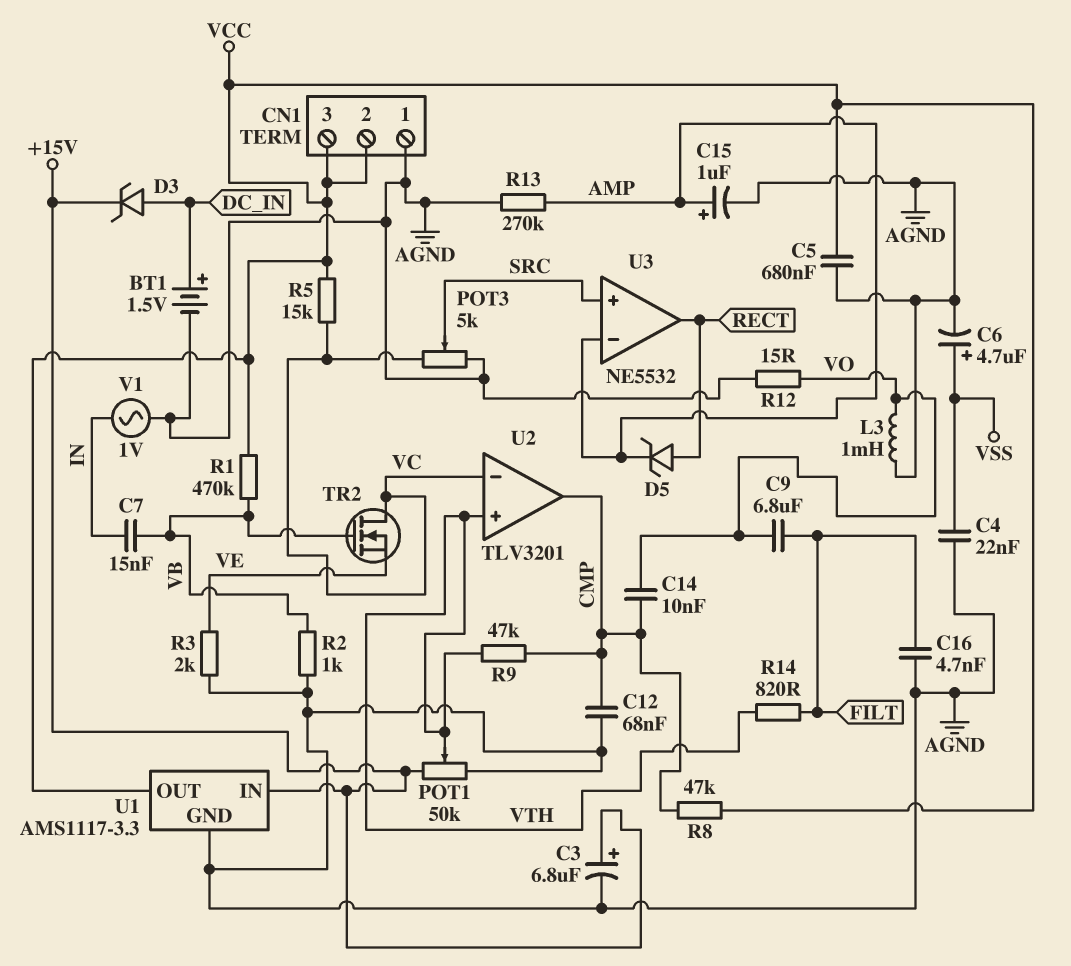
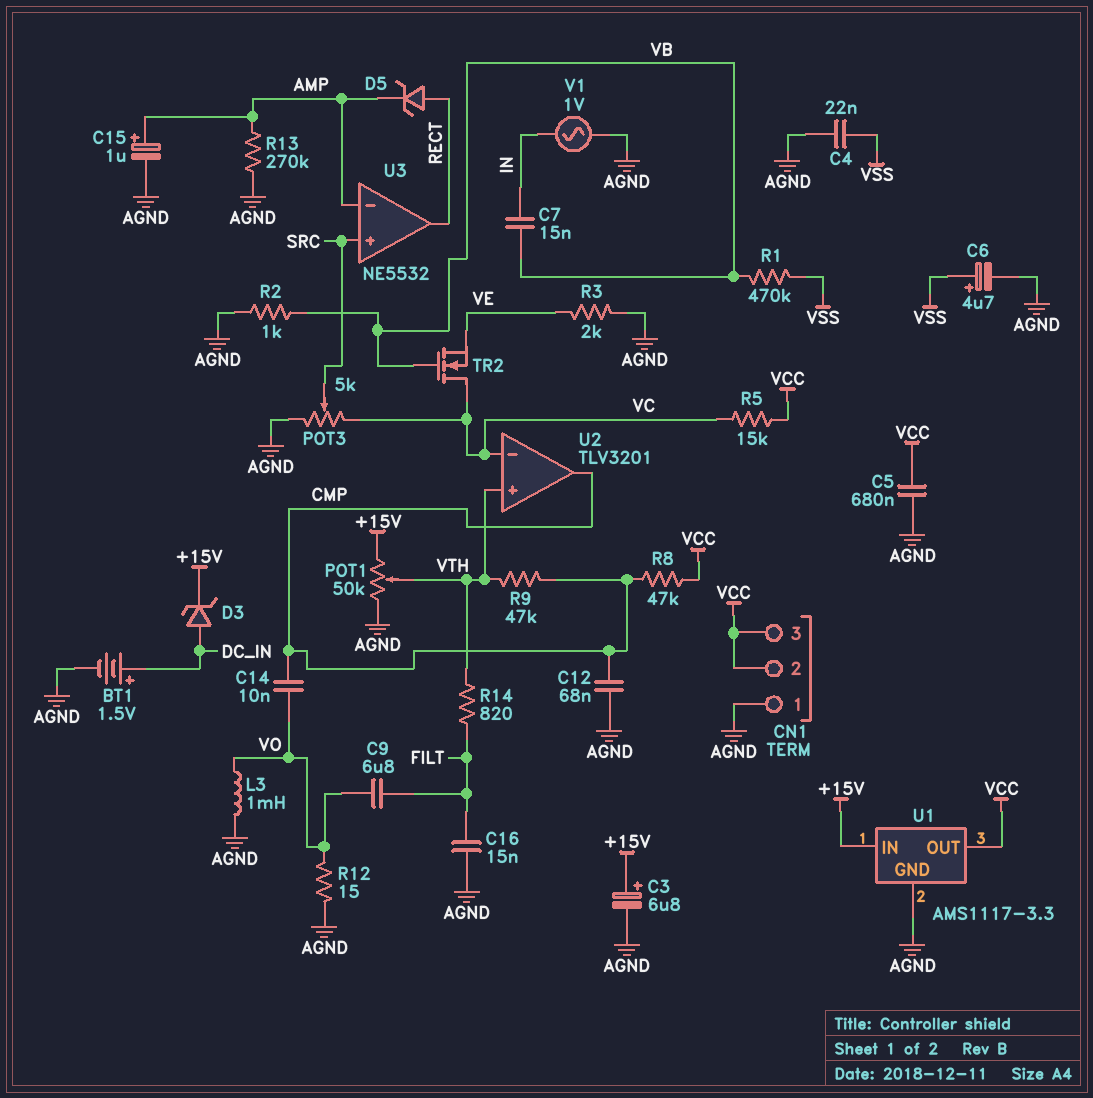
C16: 4.7nF (AGND, FILT) -> 15nF (AGND, FILT)
R1: 470k (VB, VCC) -> 470k (VB, VSS)

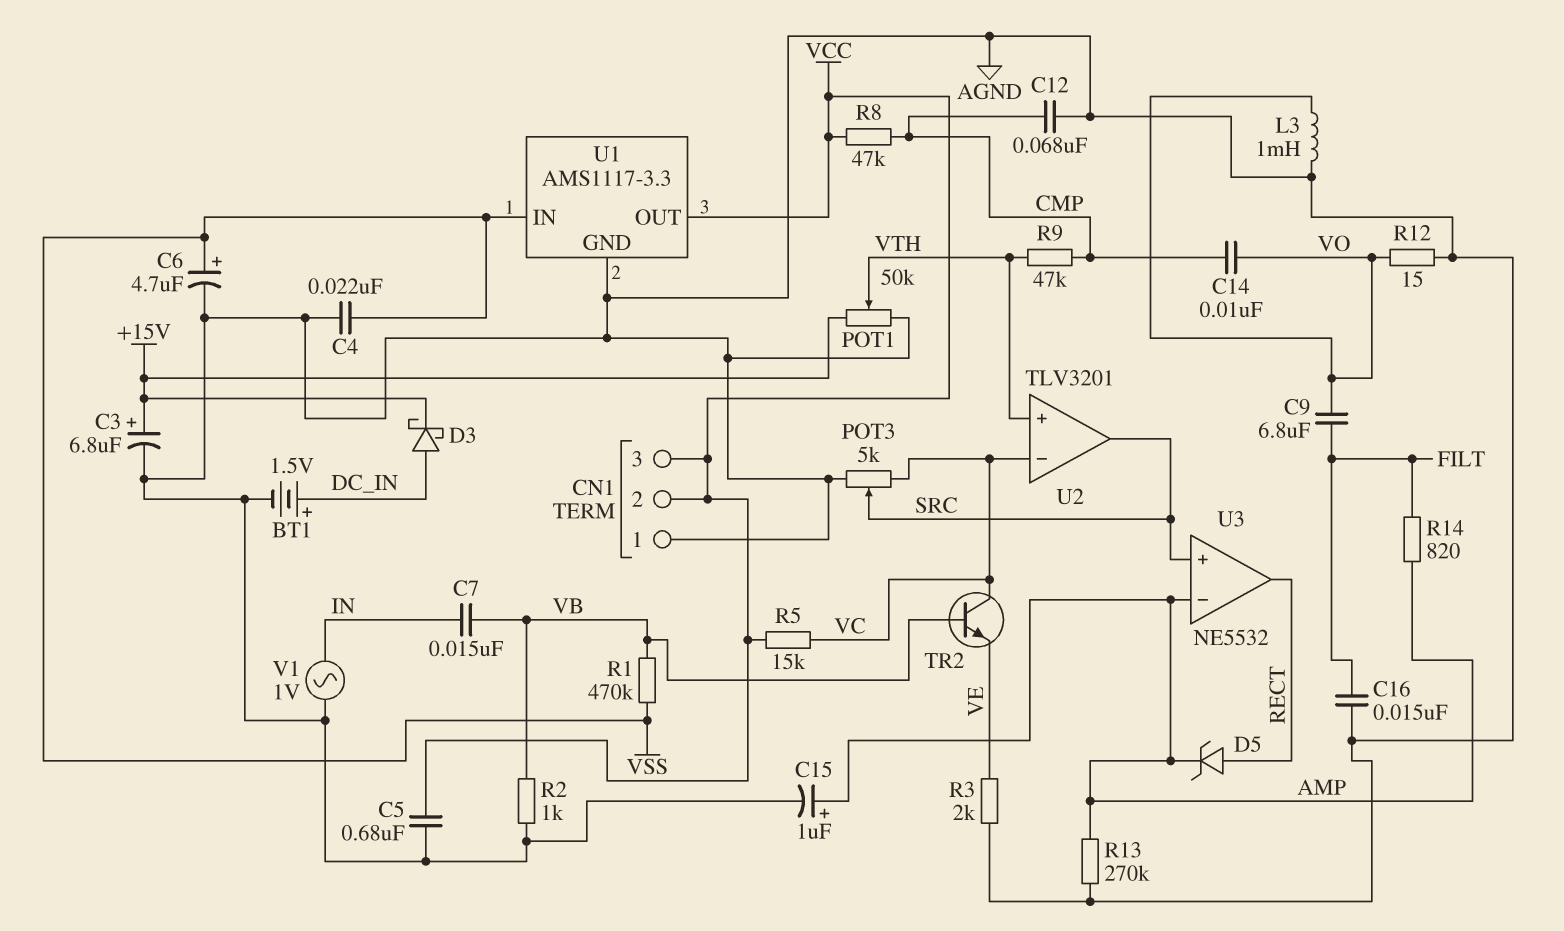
D3: zener (A DC_IN, K +15V) -> schottky (A DC_IN, K +15V)
R14: 820 (FILT, VTH) -> 820 (AMP, FILT)
TR2: NMOS (G VB, D VC, S VE) -> NPN (B VB, C VC, E VE)
U1 pin IN: +15V -> VSS
U2 pin out: CMP -> SRC

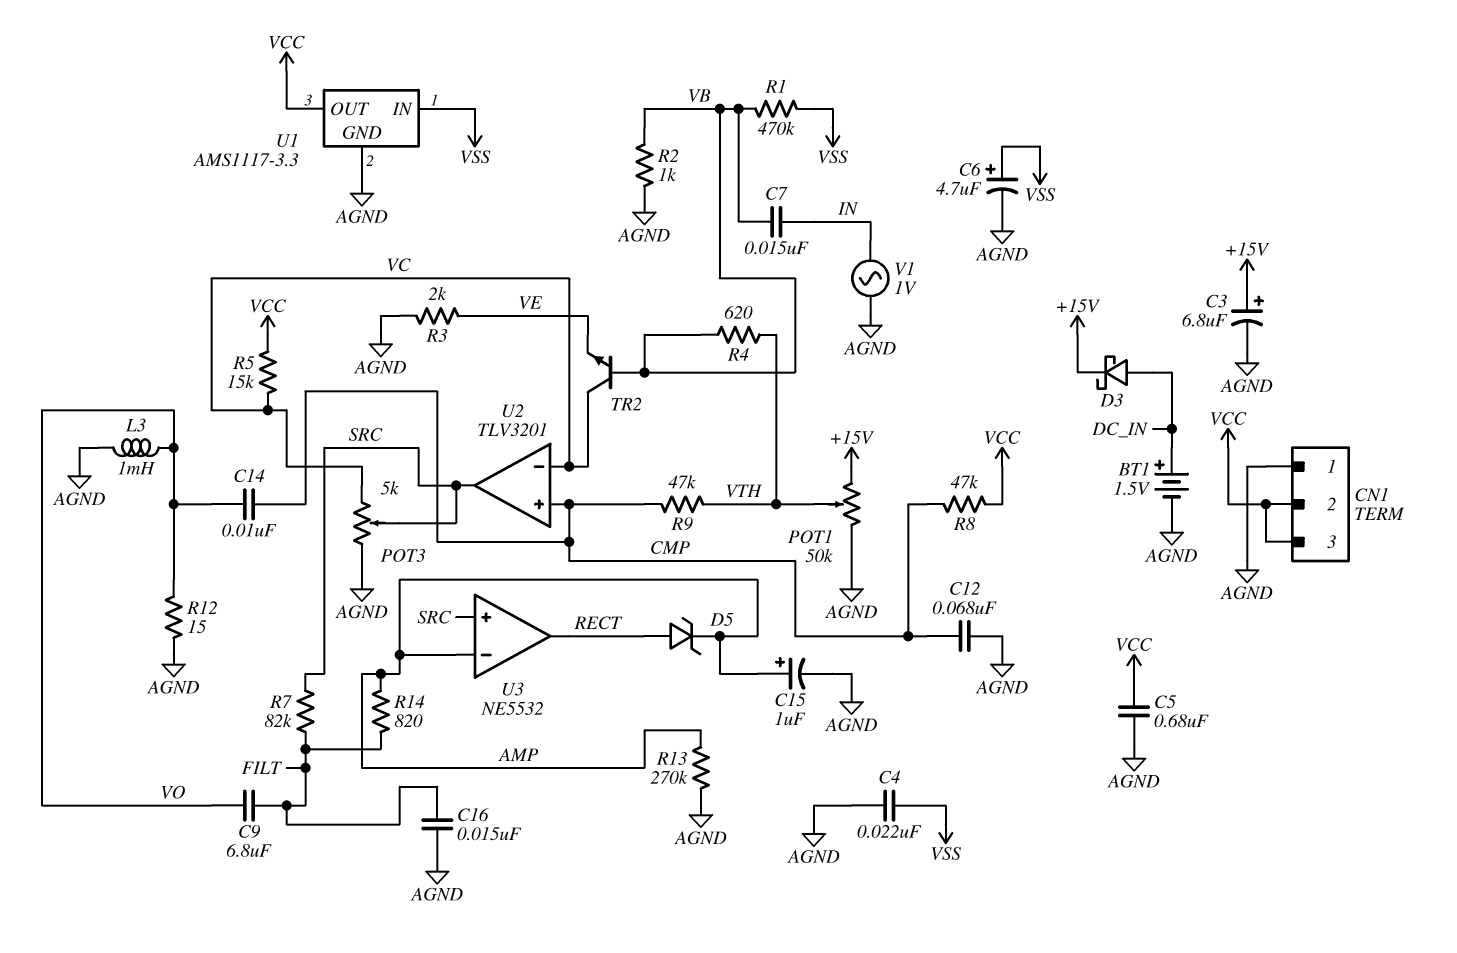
R4: none -> 620 (VB, VTH)
R7: none -> 82k (FILT, SRC)
U2 pin in+: VTH -> CMP

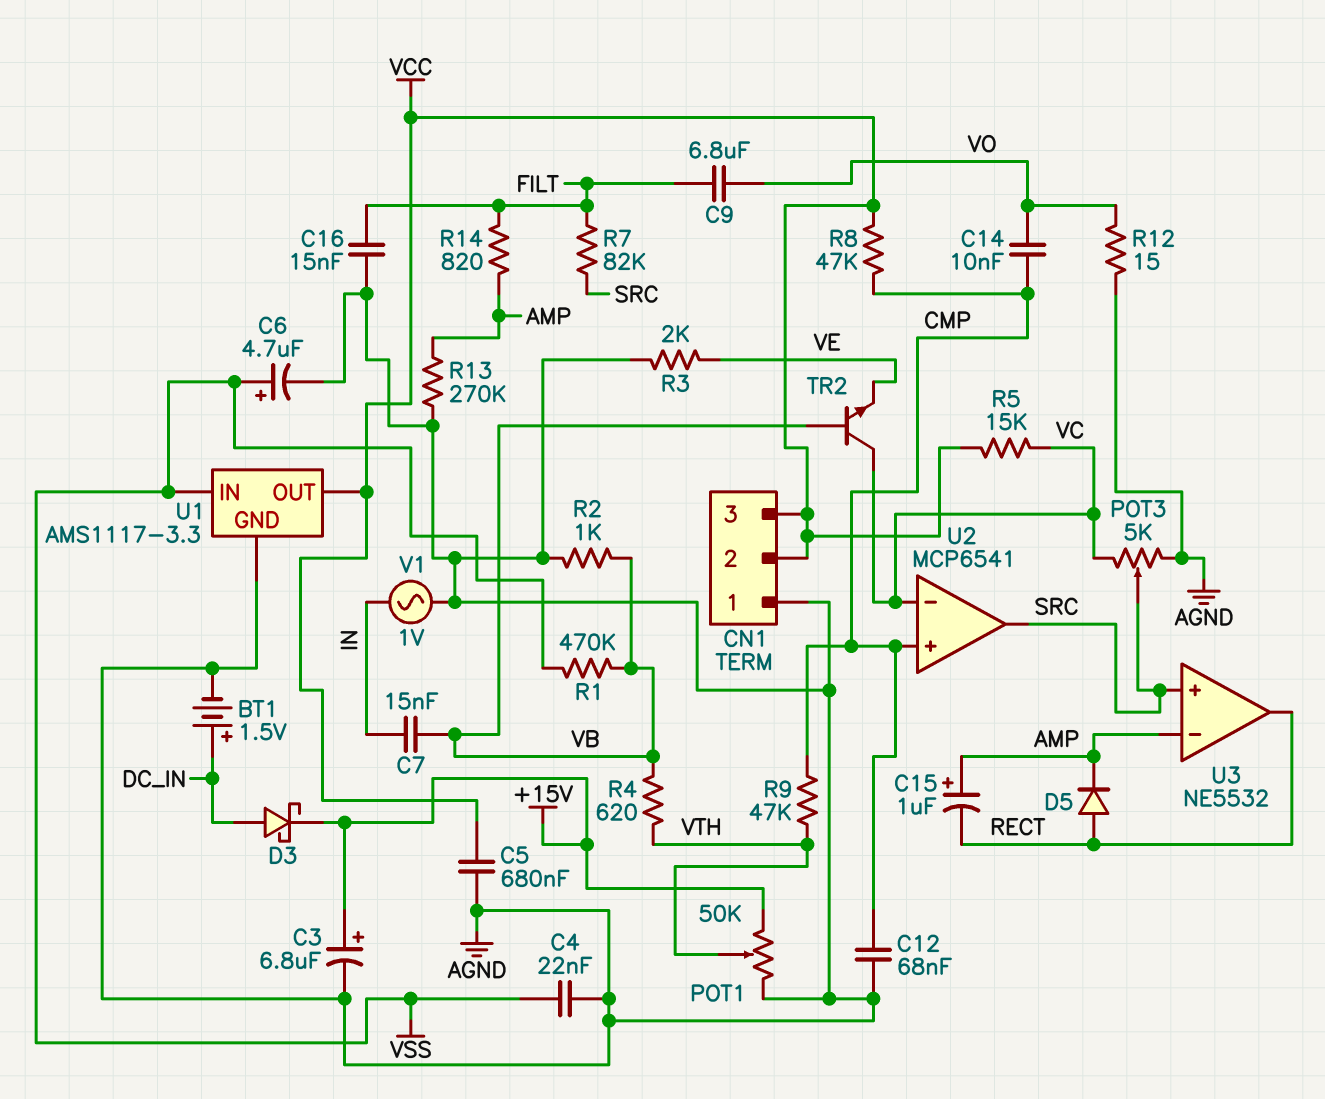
C15: 1uF (plus AMP, minus AGND) -> 1uF (plus AMP, minus RECT)
D5: zener (A RECT, K AMP) -> diode (A RECT, K AMP)
L3: 1mH (AGND, VO) -> none
U2: TLV3201 -> MCP6541

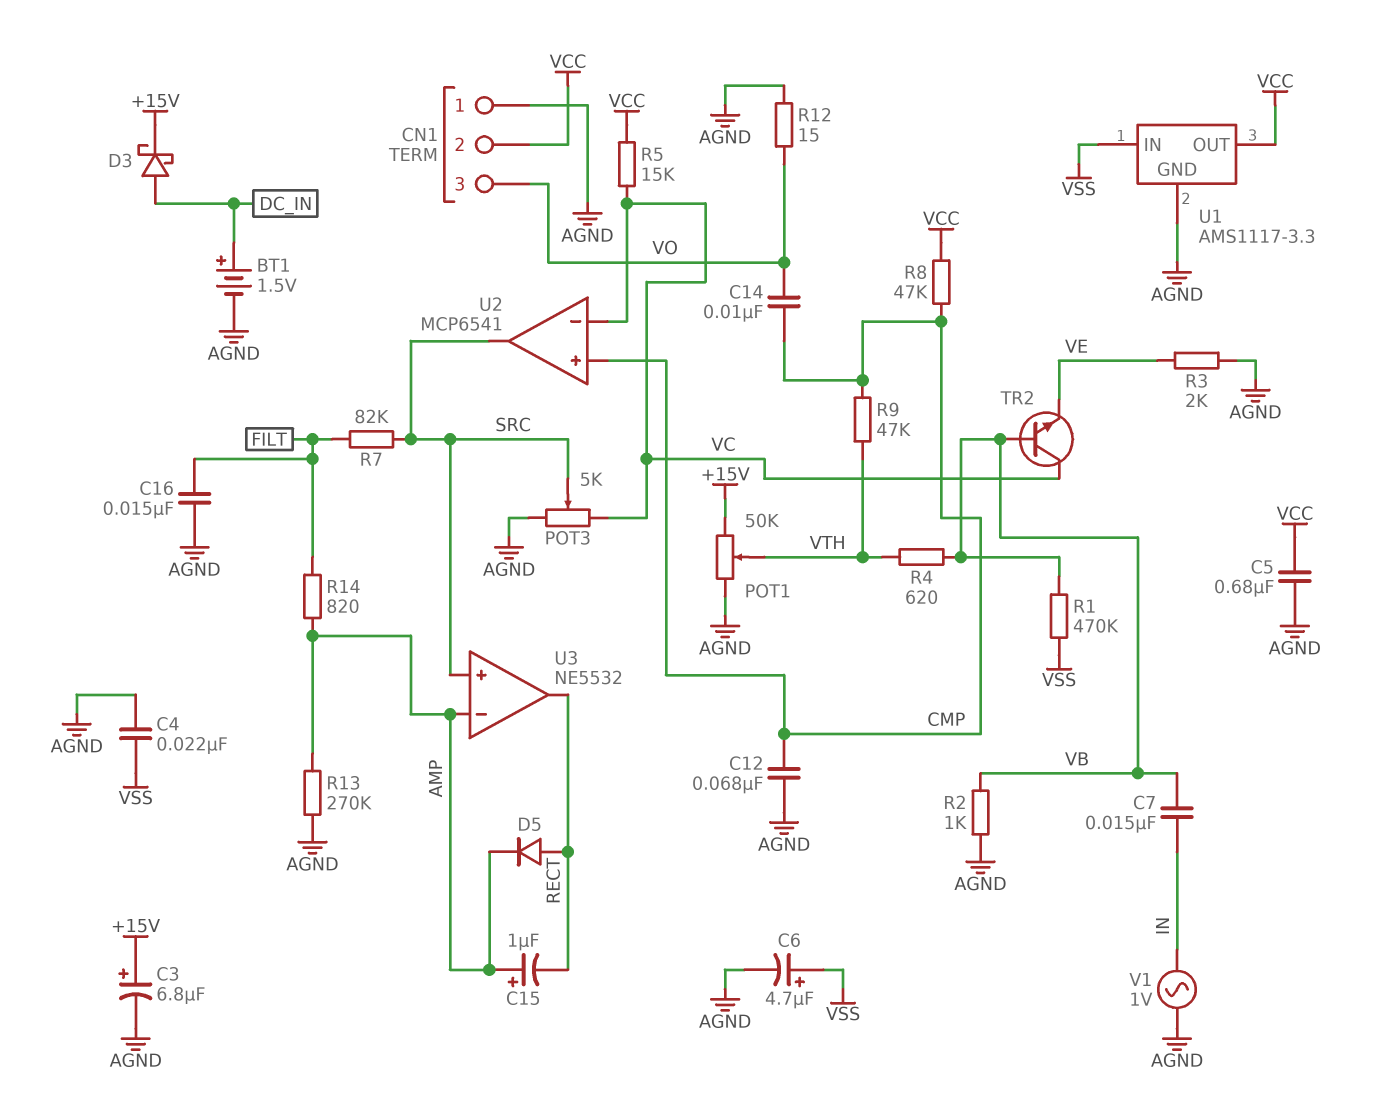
C9: 6.8uF (FILT, VO) -> none
CN1 pin 3: VCC -> VO

